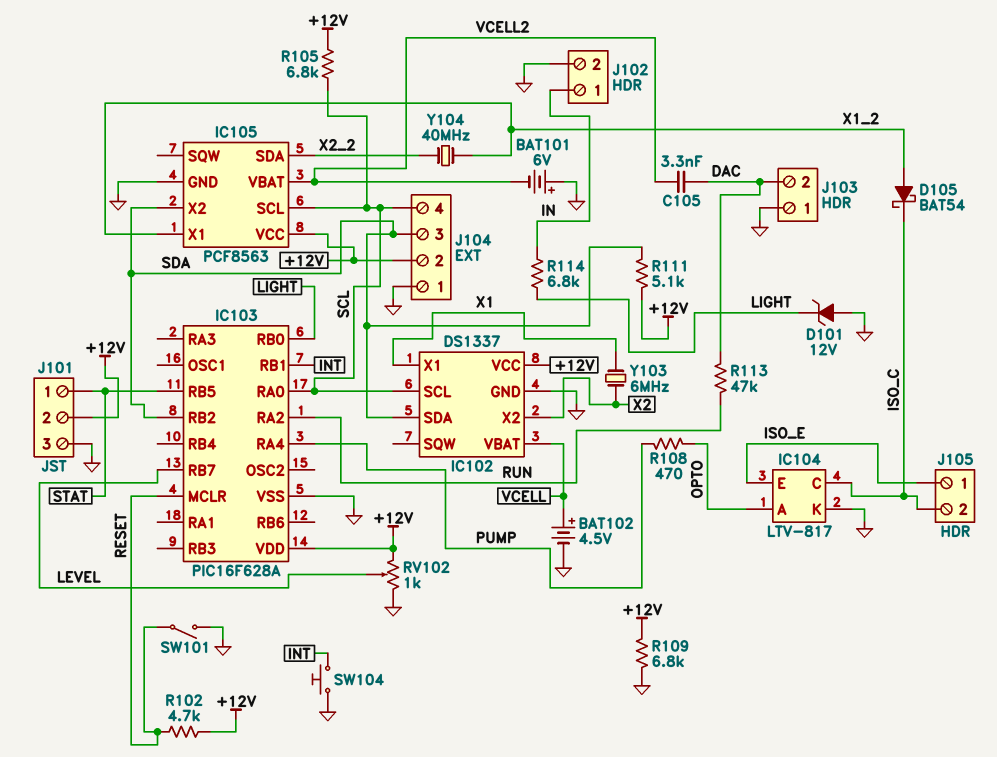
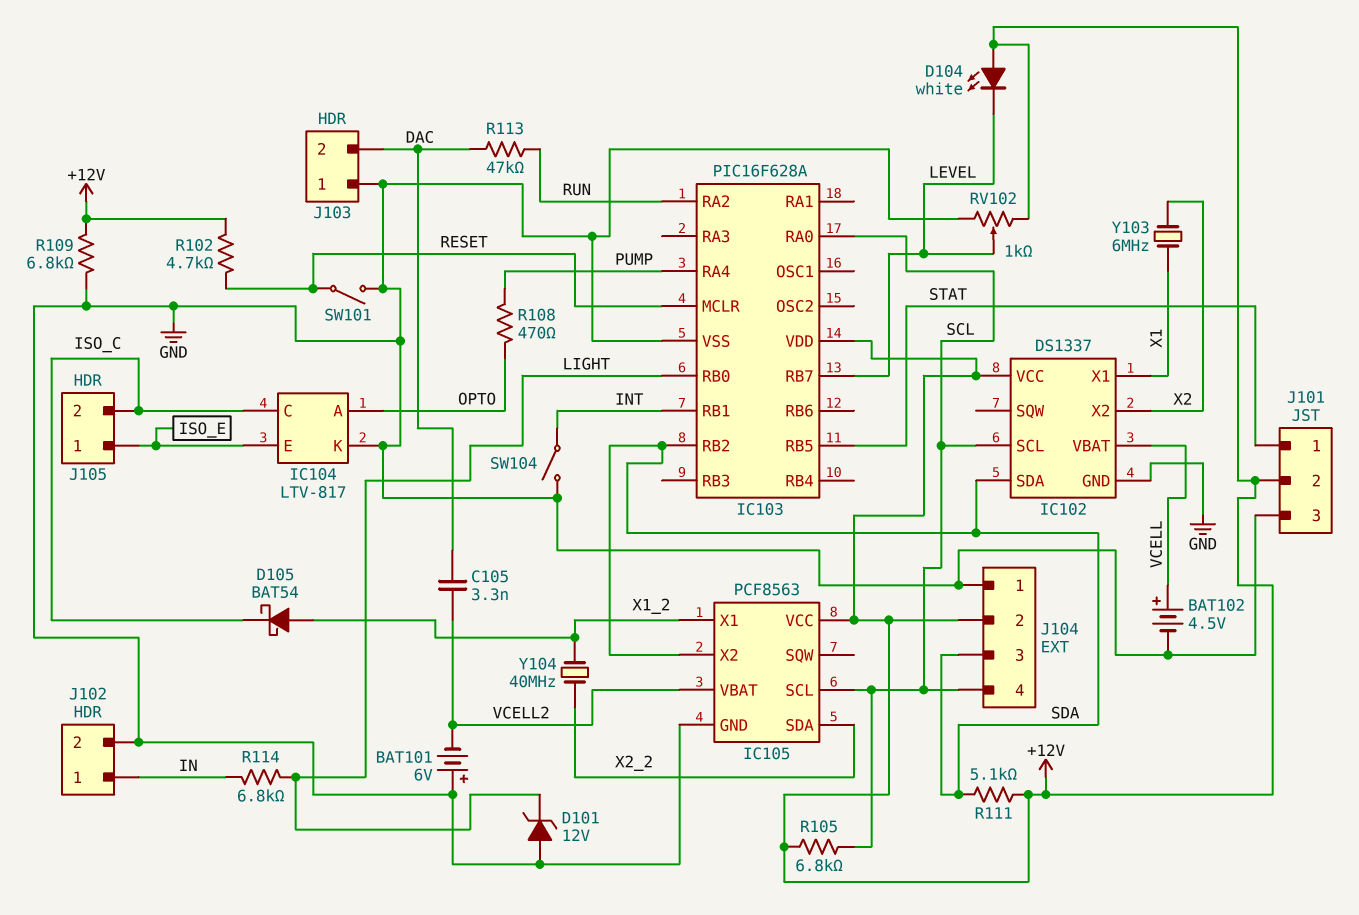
D104: none -> LED white (A +12V, K LEVEL)
SW104: button (GND, INT) -> switch (GND, INT)

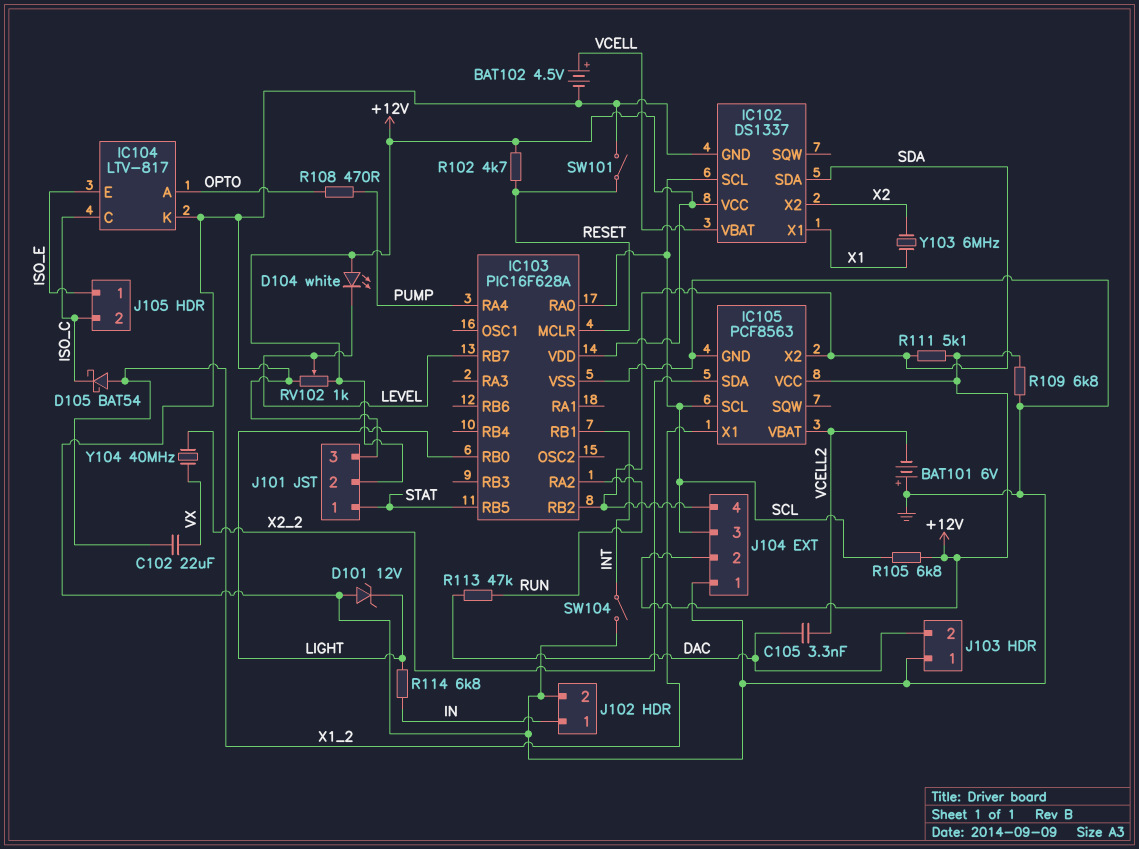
C102: none -> 22uF (VX, X1_2)
J104 pin 3: SDA -> SCL
J104 pin 4: SCL -> SDA
Y104: 40MHz (X1_2, X2_2) -> 40MHz (VX, X2_2)

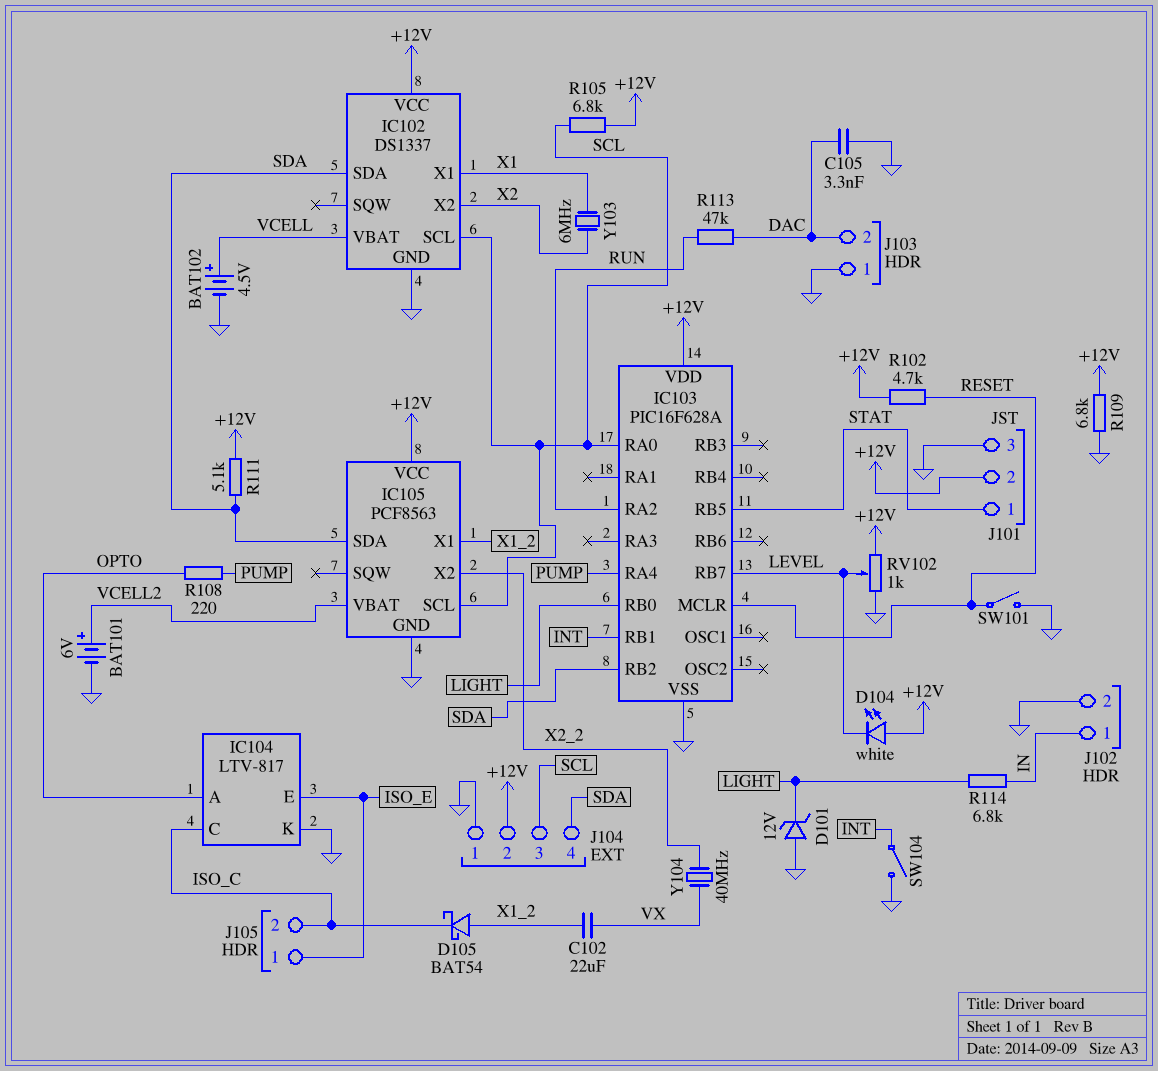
BAT101: 6V (plus GND, minus VCELL2) -> 6V (plus VCELL2, minus GND)
C105: 3.3nF (DAC, VCELL2) -> 3.3nF (DAC, GND)
IC105 pin SDA: X2_2 -> SDA
IC105 pin X2: SDA -> X2_2
R108: 470 (OPTO, PUMP) -> 220 (OPTO, PUMP)

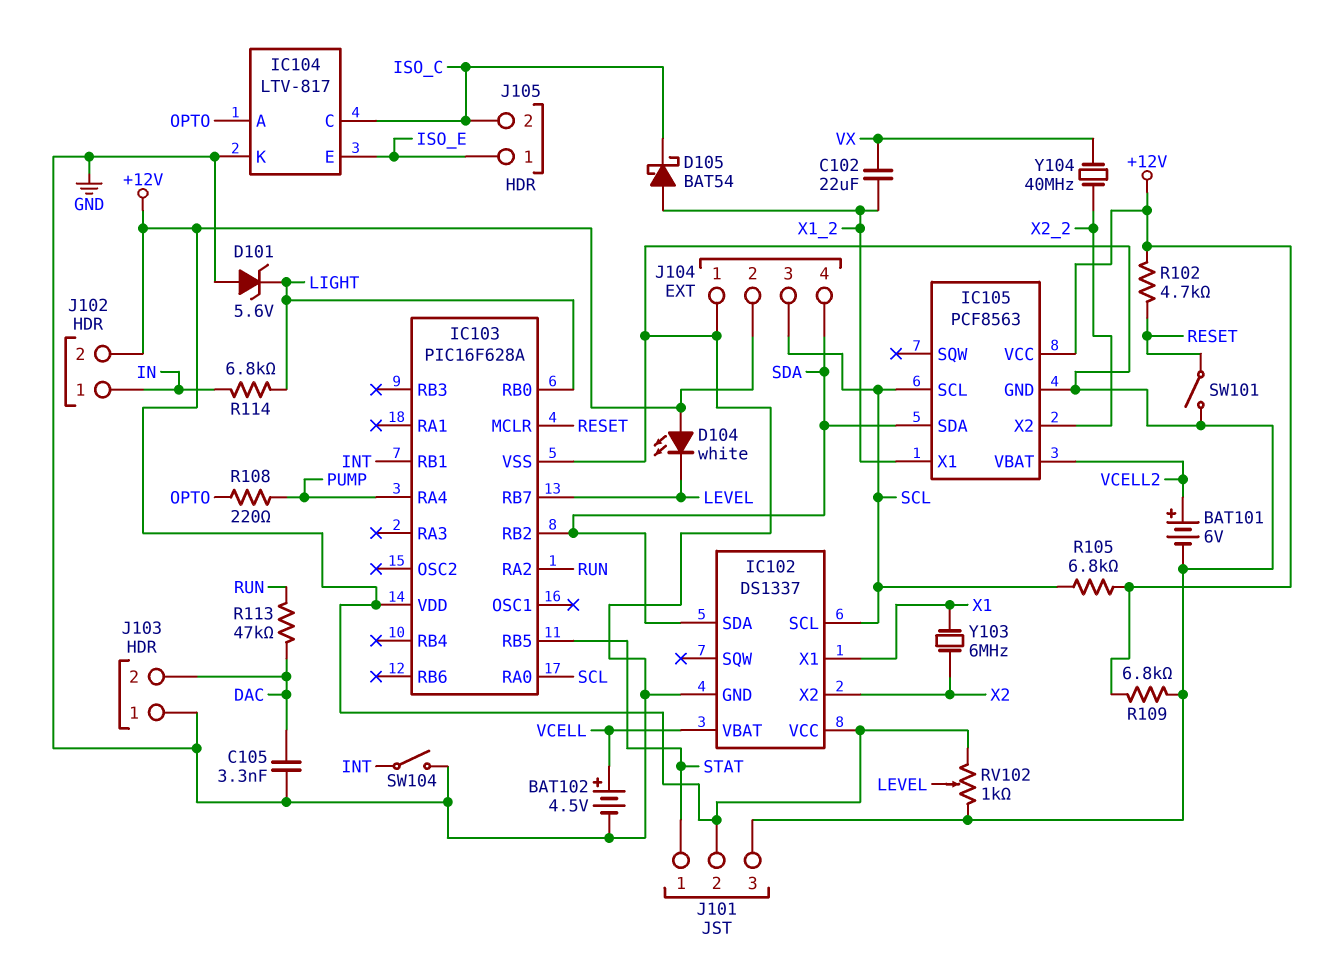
D101: zener 12V (A GND, K LIGHT) -> zener 5.6V (A GND, K LIGHT)
J102 pin 2: GND -> +12V
R111: 5.1k (+12V, SDA) -> none

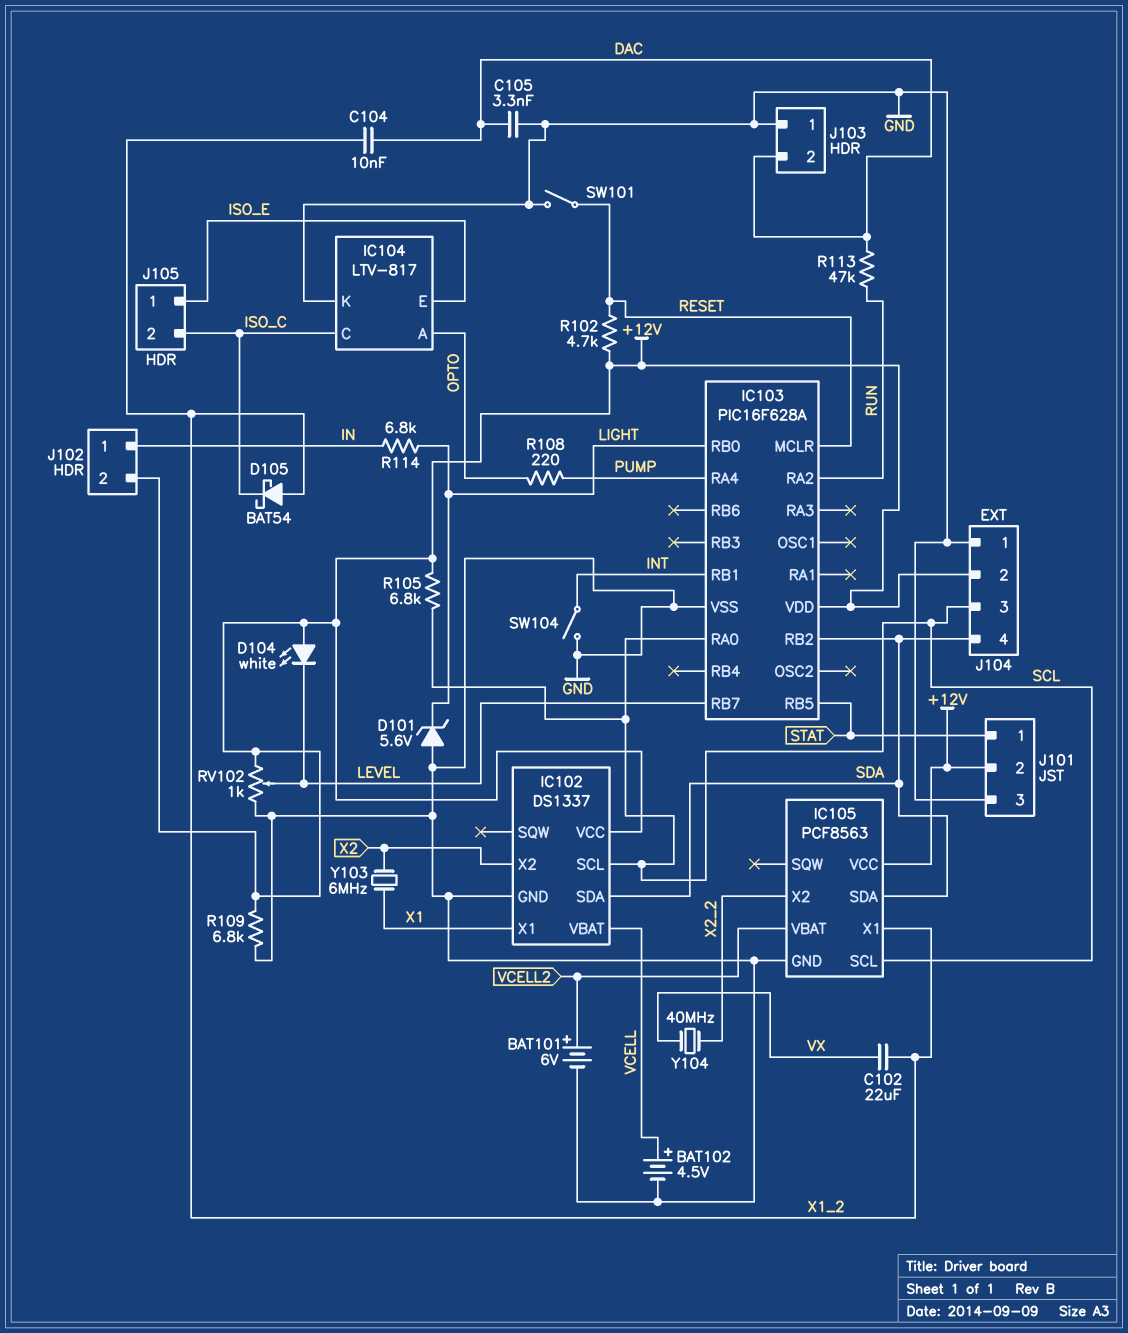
C104: none -> 10nF (DAC, X1_2)

